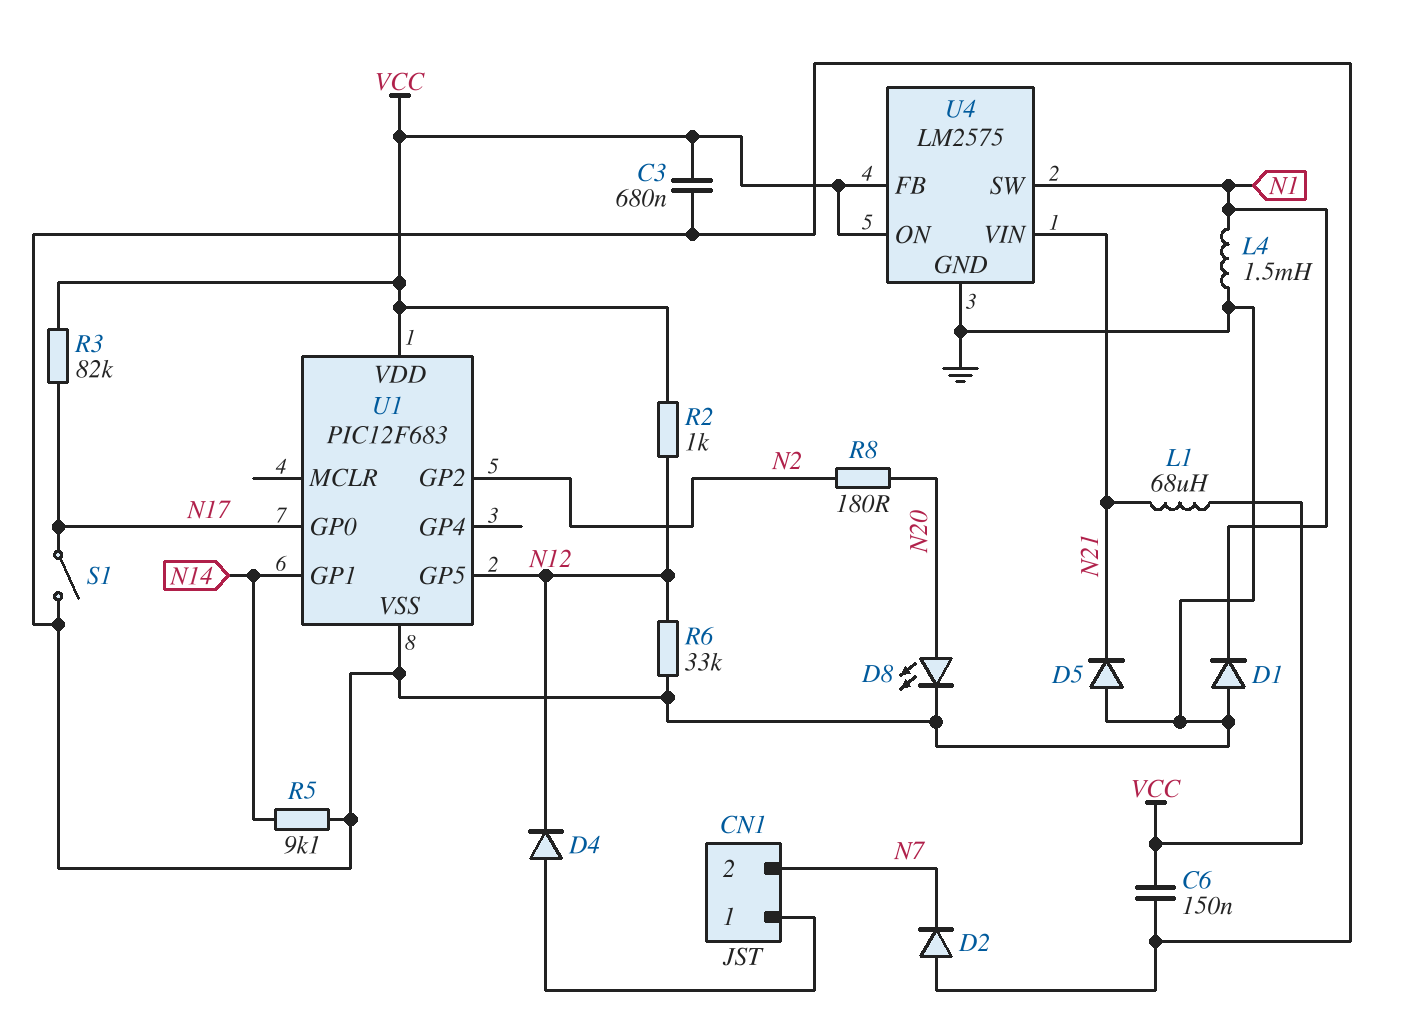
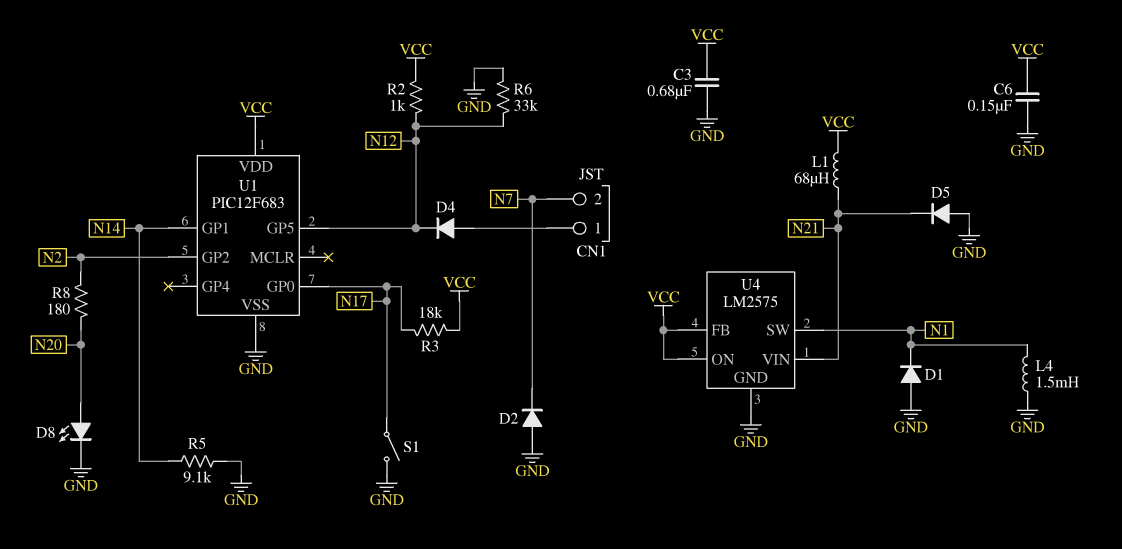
R3: 82k (N17, VCC) -> 18k (N17, VCC)

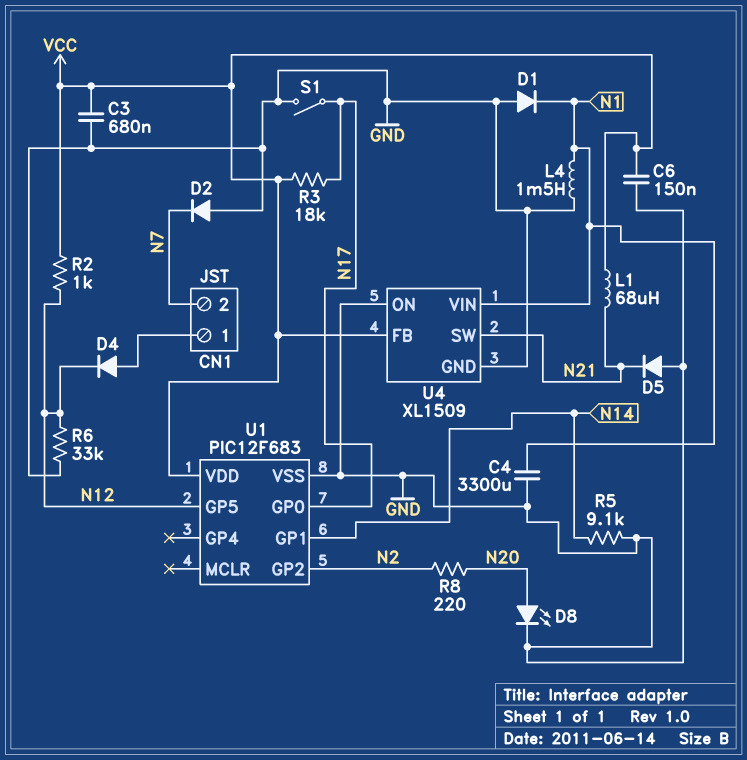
C4: none -> 3300uF (GND, N1)
R8: 180 (N2, N20) -> 220 (N2, N20)
U4: LM2575 -> XL1509
U4 pin ON: VCC -> GND
U4 pin SW: N1 -> N21
U4 pin VIN: N21 -> N1

